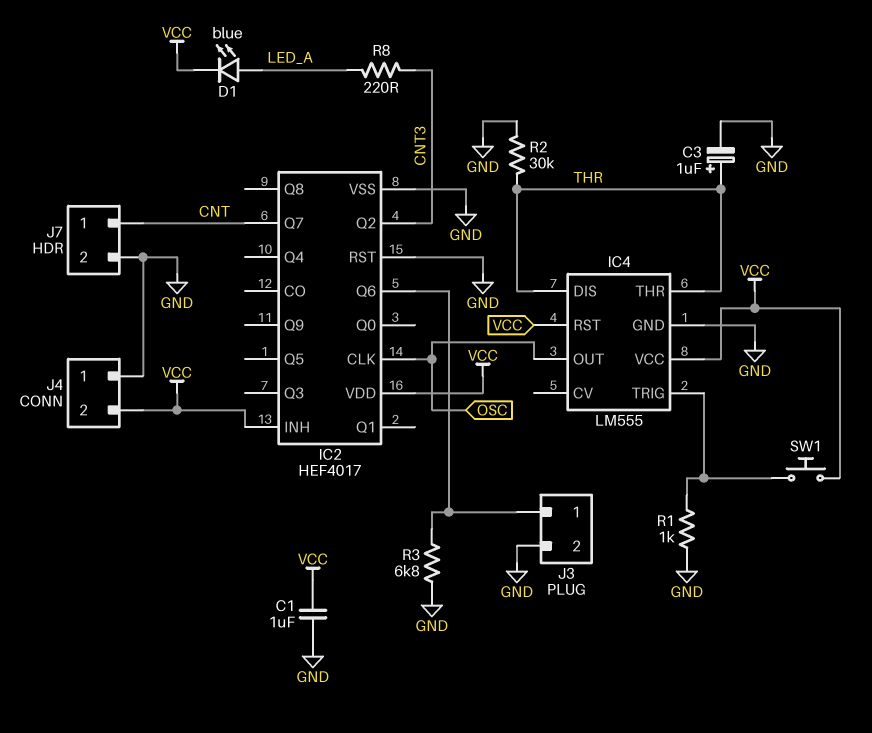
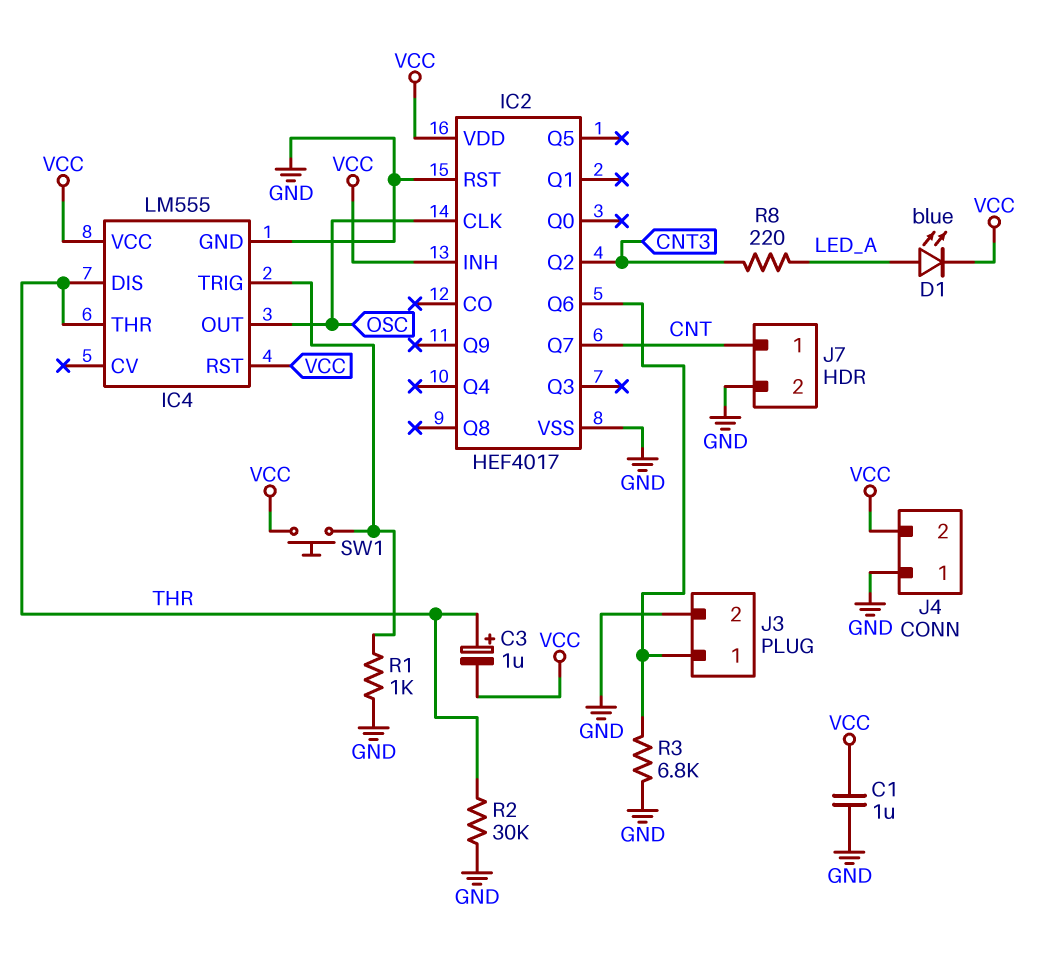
C3: 1uF (plus THR, minus GND) -> 1uF (plus THR, minus VCC)

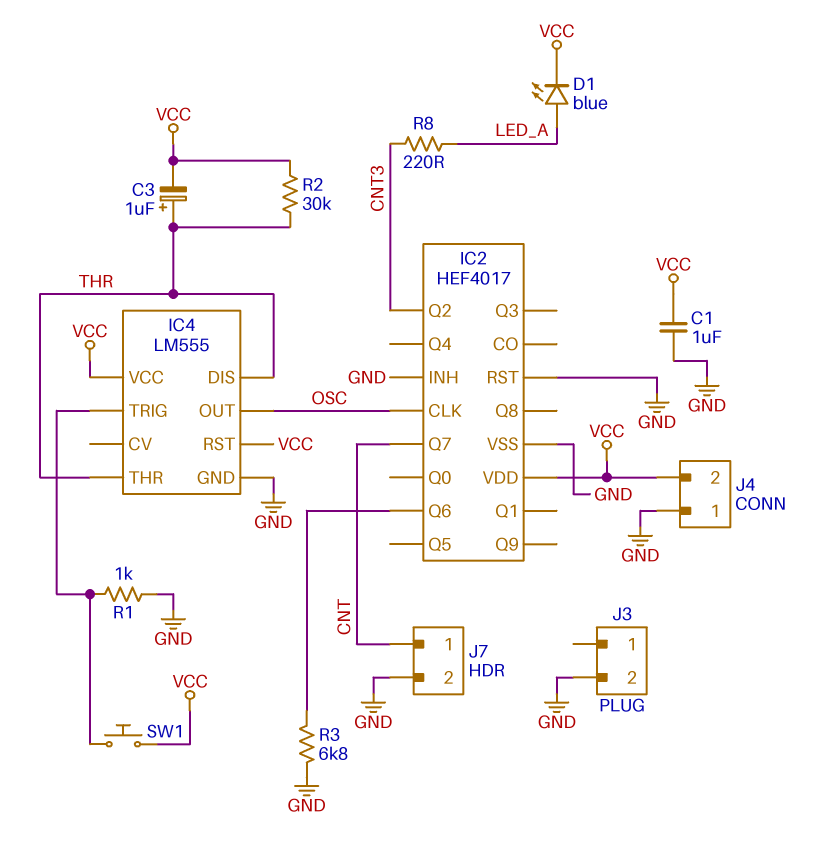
IC2 pin INH: VCC -> GND
J3 pin 1: IC2/Q6 -> none
R2: 30k (GND, THR) -> 30k (THR, VCC)

